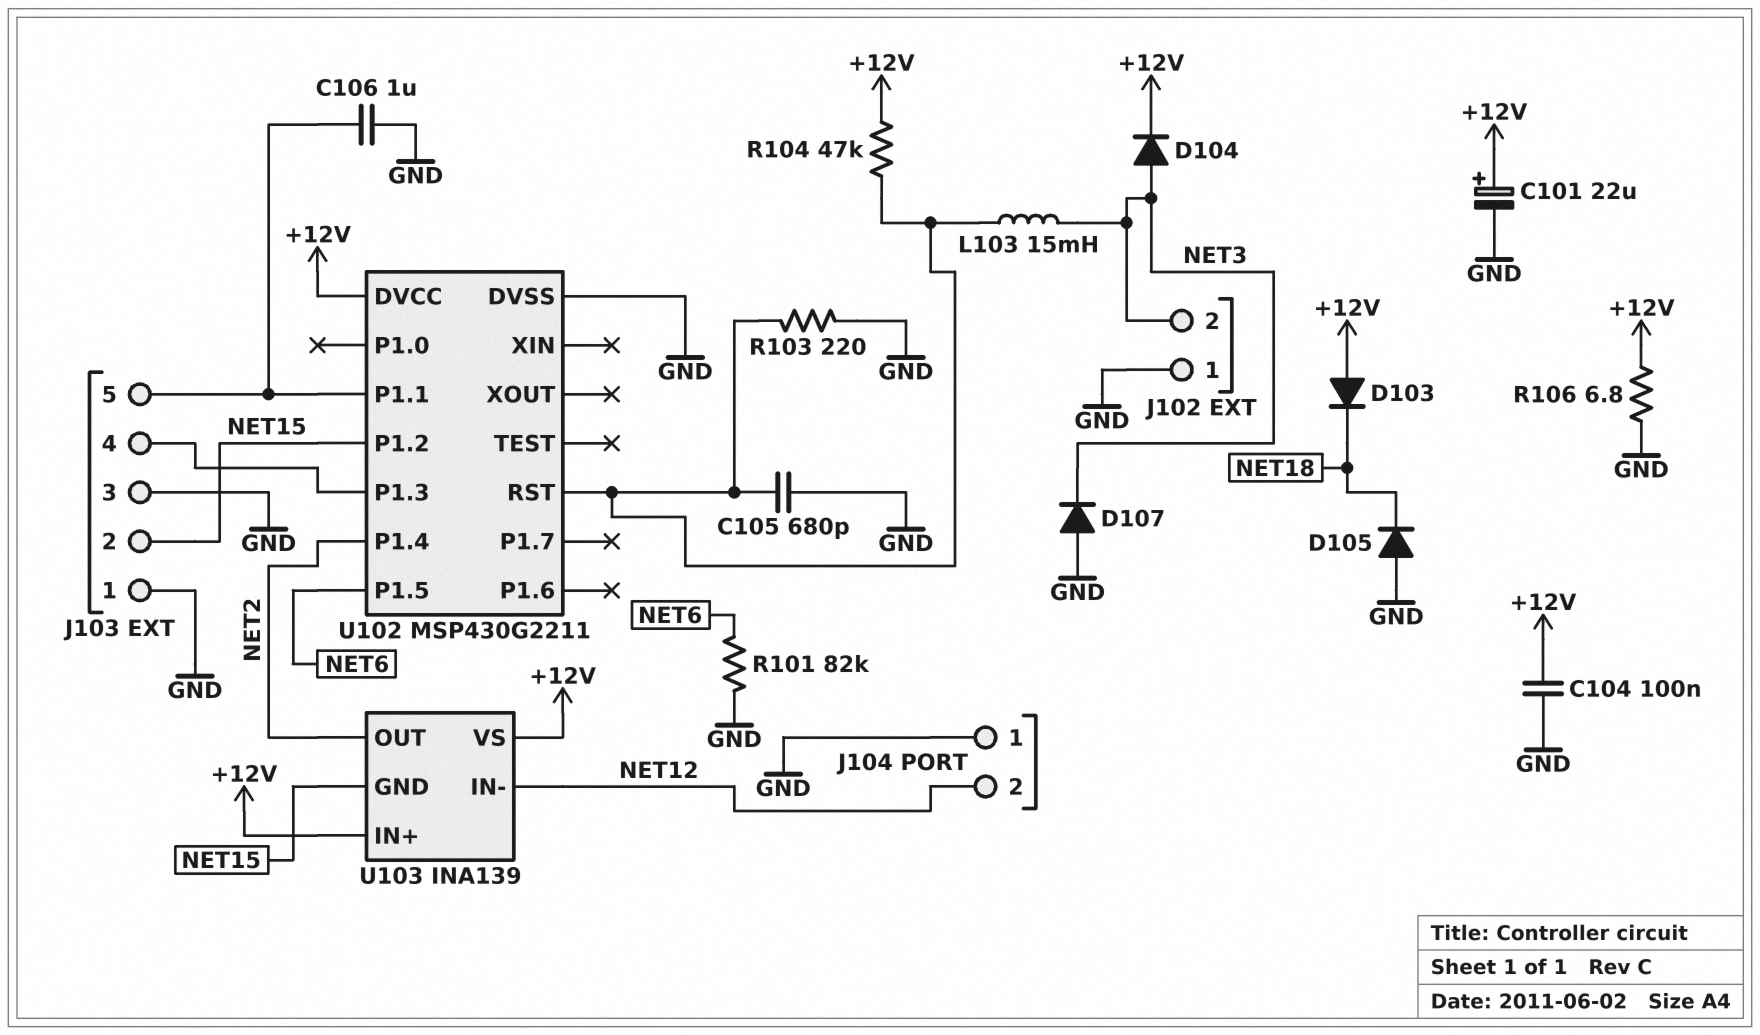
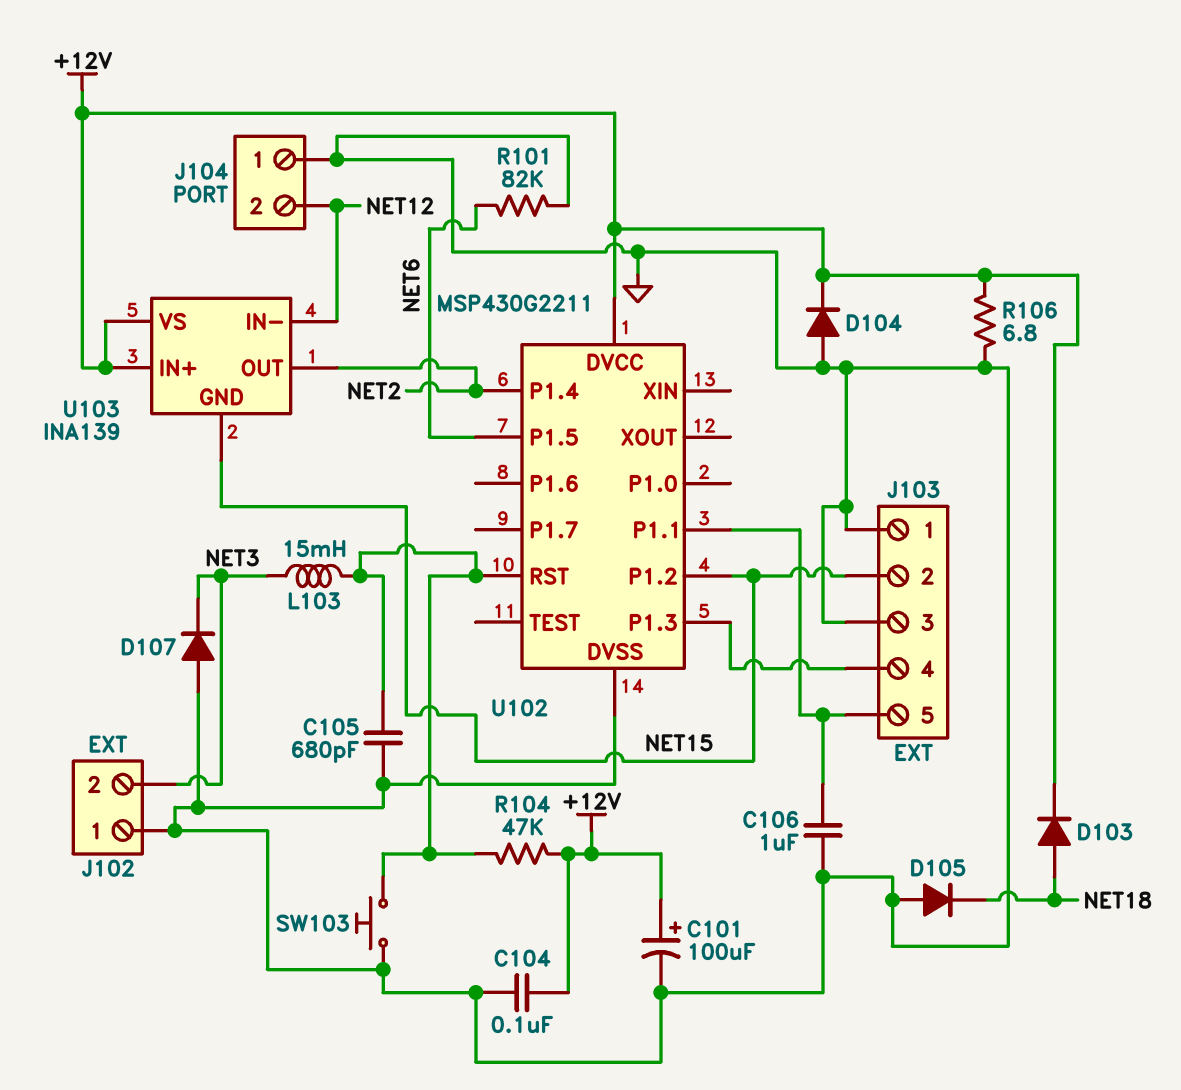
C101: 22uF (plus +12V, minus GND) -> 100uF (plus +12V, minus GND)
D103: diode (A +12V, K NET18) -> diode (A NET18, K +12V)
D104: diode (A NET3, K +12V) -> diode (A GND, K +12V)
R103: 220 (GND, U102/RST) -> none
SW103: none -> button (GND, U102/RST)

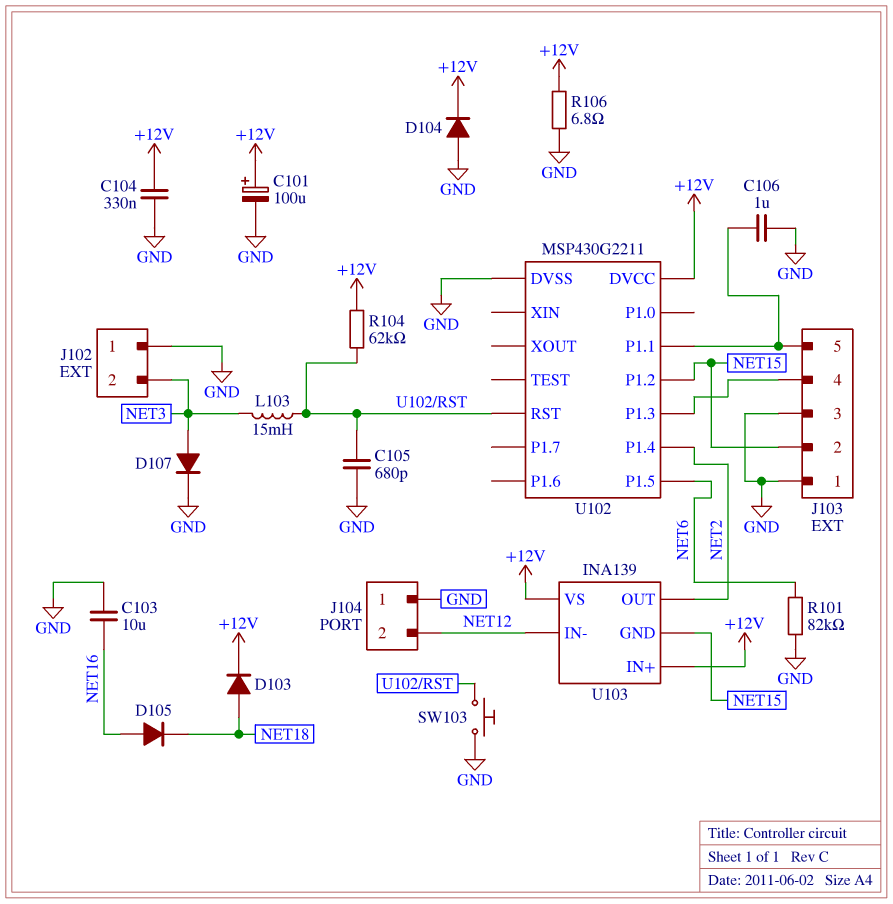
C103: none -> 10uF (GND, NET16)
C104: 100nF (+12V, GND) -> 330nF (+12V, GND)
D105: diode (A GND, K NET18) -> diode (A NET16, K NET18)
D107: diode (A GND, K NET3) -> diode (A NET3, K GND)
R104: 47k (+12V, U102/RST) -> 62k (+12V, U102/RST)

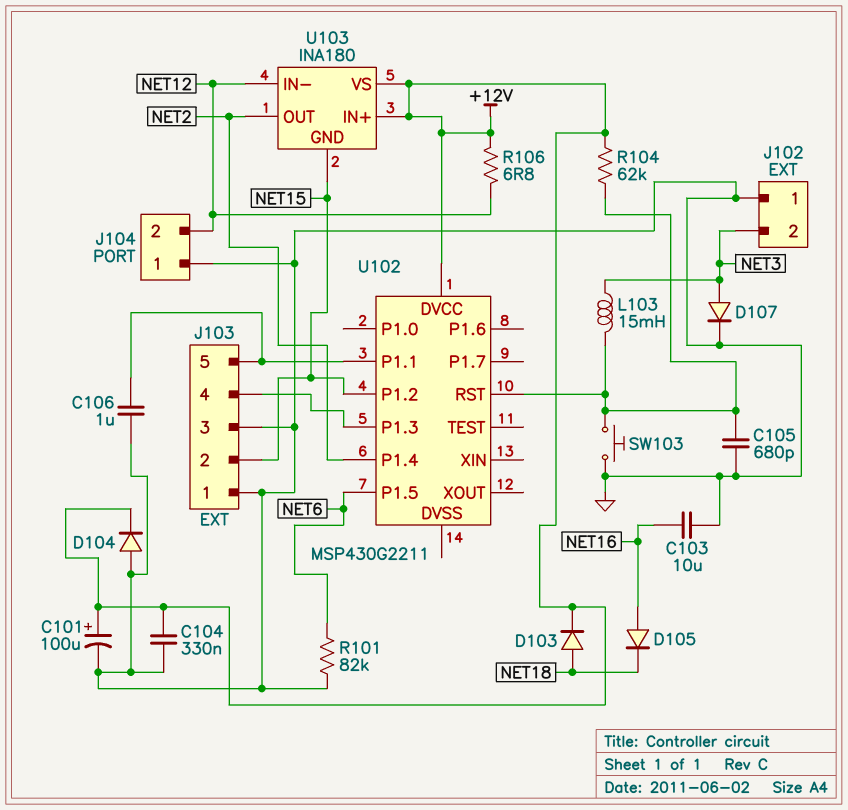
R106: 6.8 (+12V, GND) -> 6.8 (+12V, NET12)
U102 pin DVSS: GND -> none
U103: INA139 -> INA180

